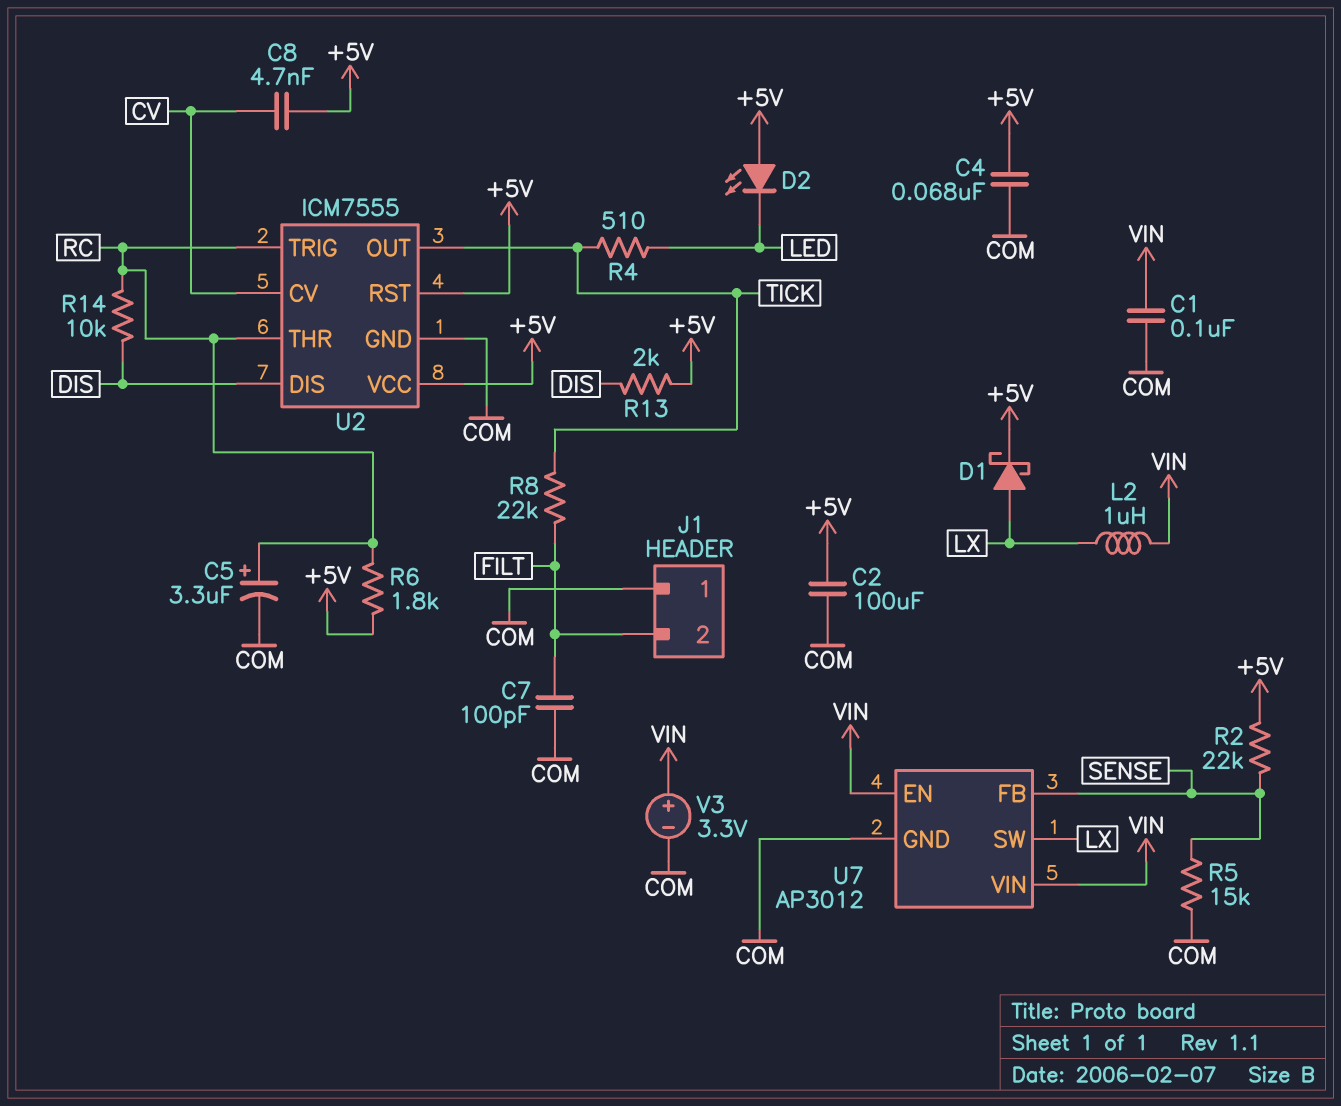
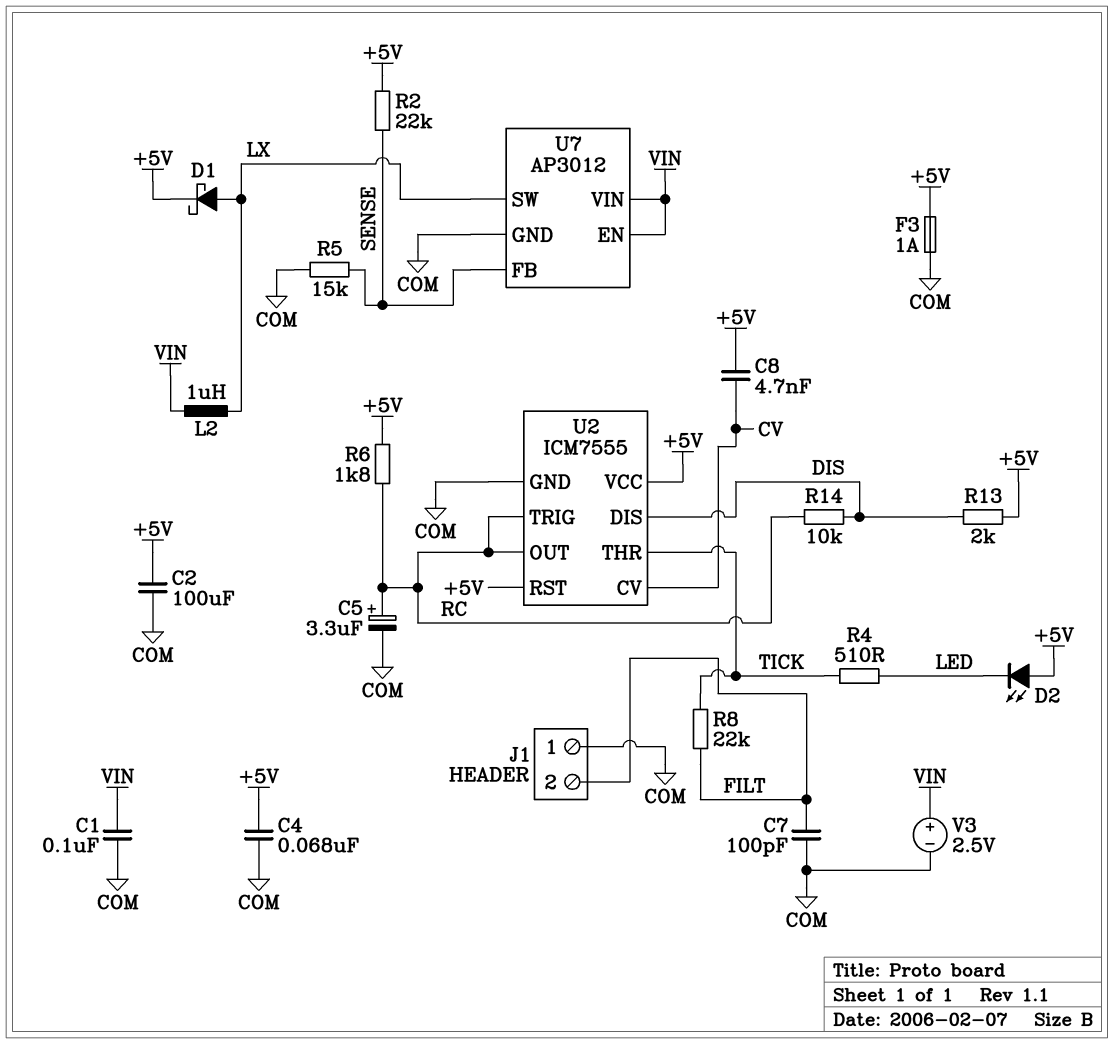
F3: none -> 1A (+5V, COM)
U2 pin OUT: TICK -> RC
U2 pin THR: RC -> TICK
V3: 3.3V (plus VIN, minus COM) -> 2.5V (plus VIN, minus COM)

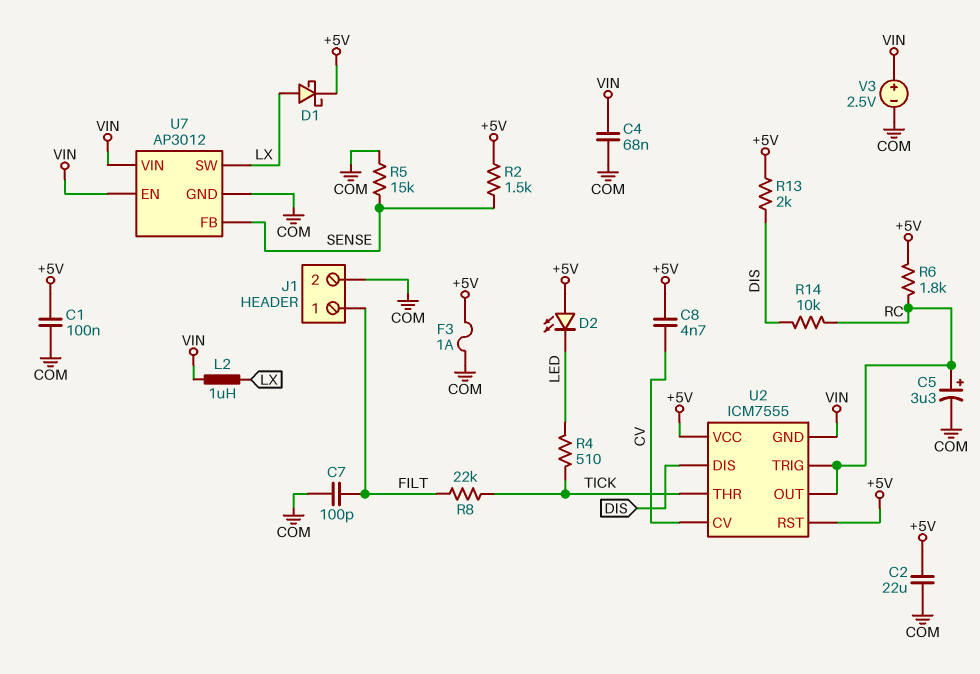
C1: 100nF (COM, VIN) -> 100nF (+5V, COM)
C2: 100uF (+5V, COM) -> 22uF (+5V, COM)
C4: 68nF (+5V, COM) -> 68nF (COM, VIN)
J1 pin 1: COM -> FILT
J1 pin 2: FILT -> COM
R2: 22k (+5V, SENSE) -> 1.5k (+5V, SENSE)
U2 pin GND: COM -> VIN

